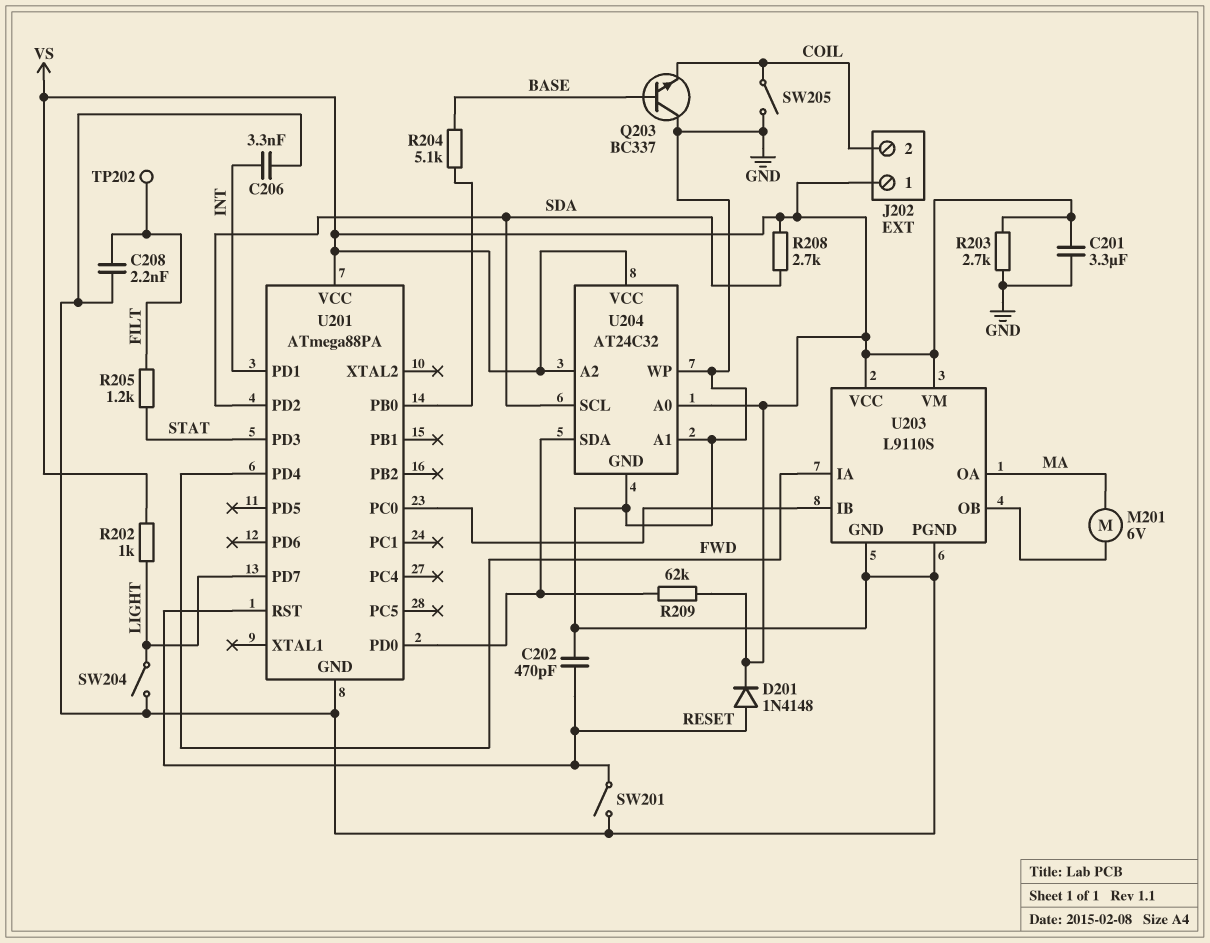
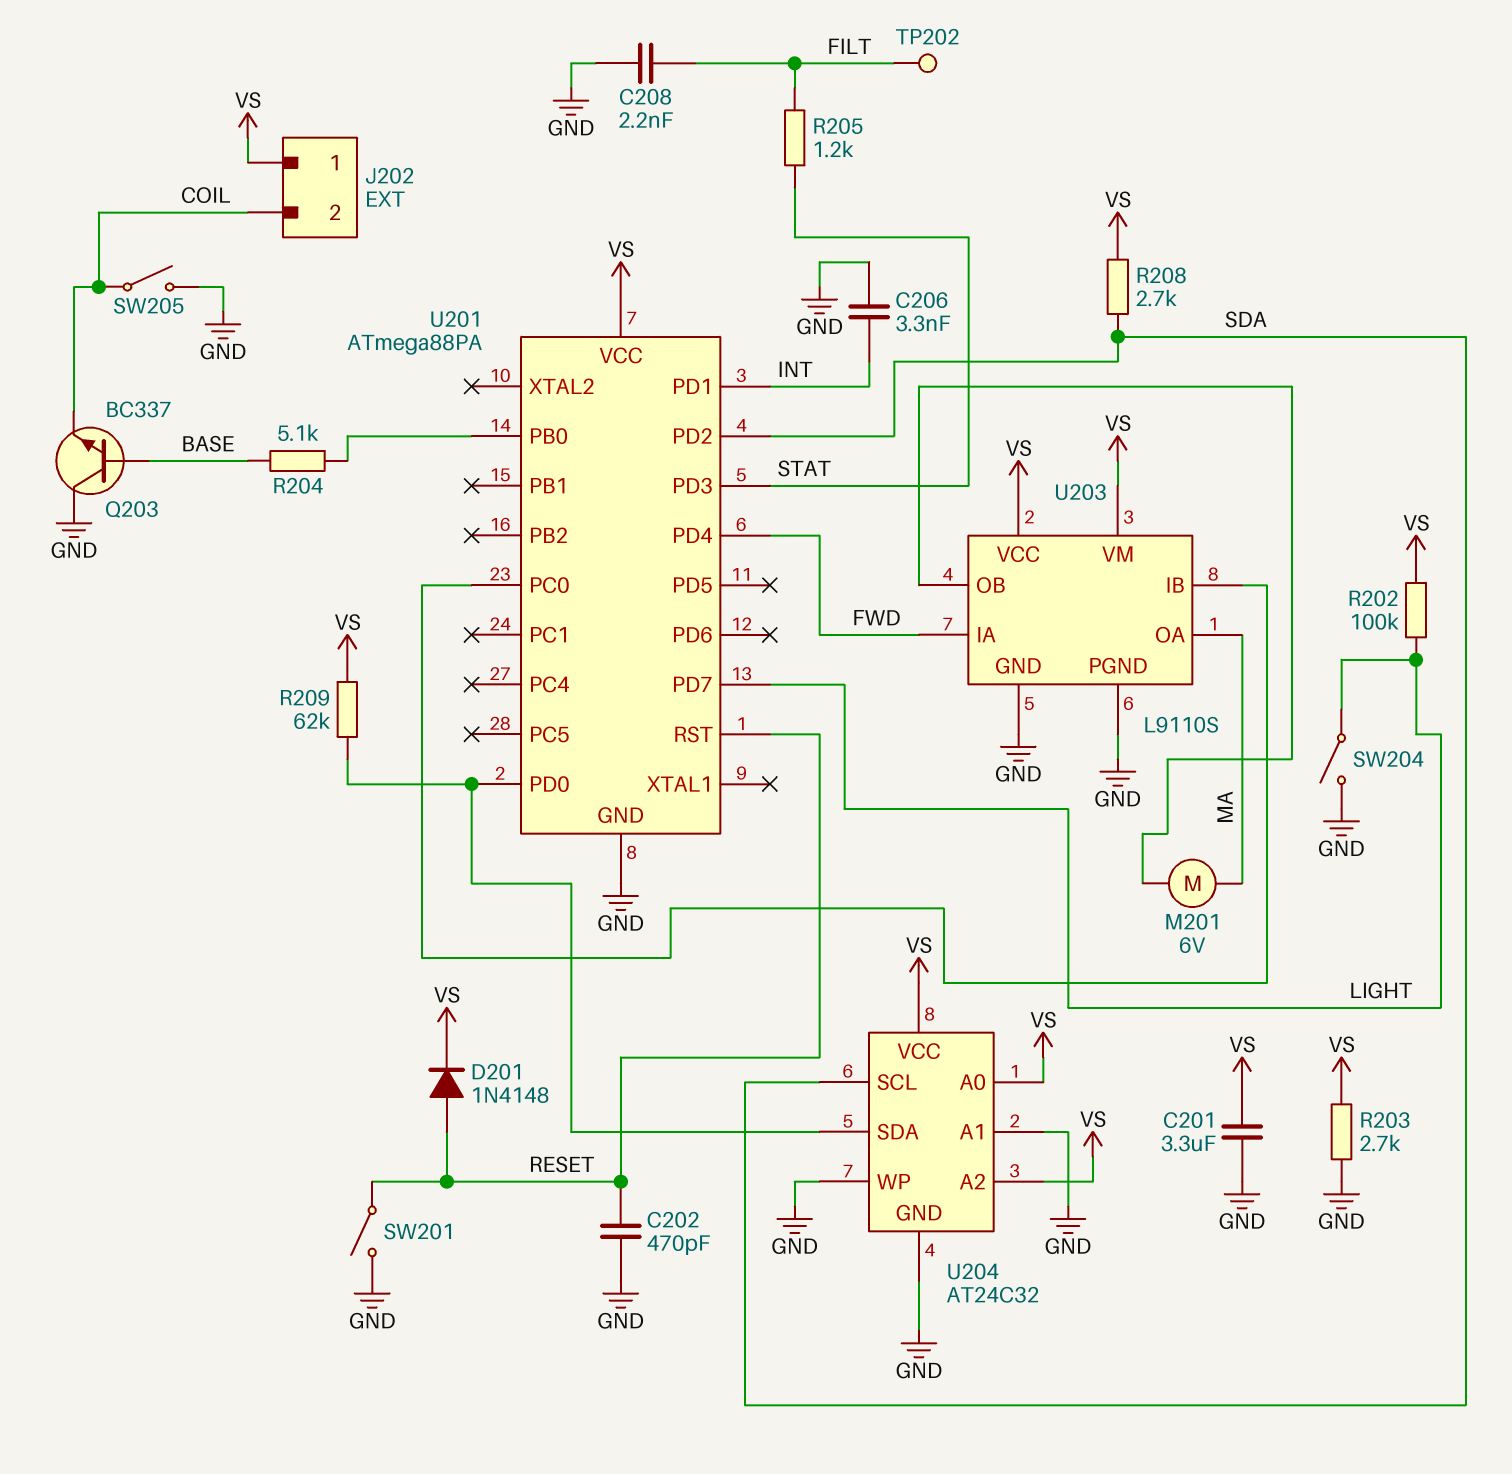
R202: 1k (LIGHT, VS) -> 100k (LIGHT, VS)

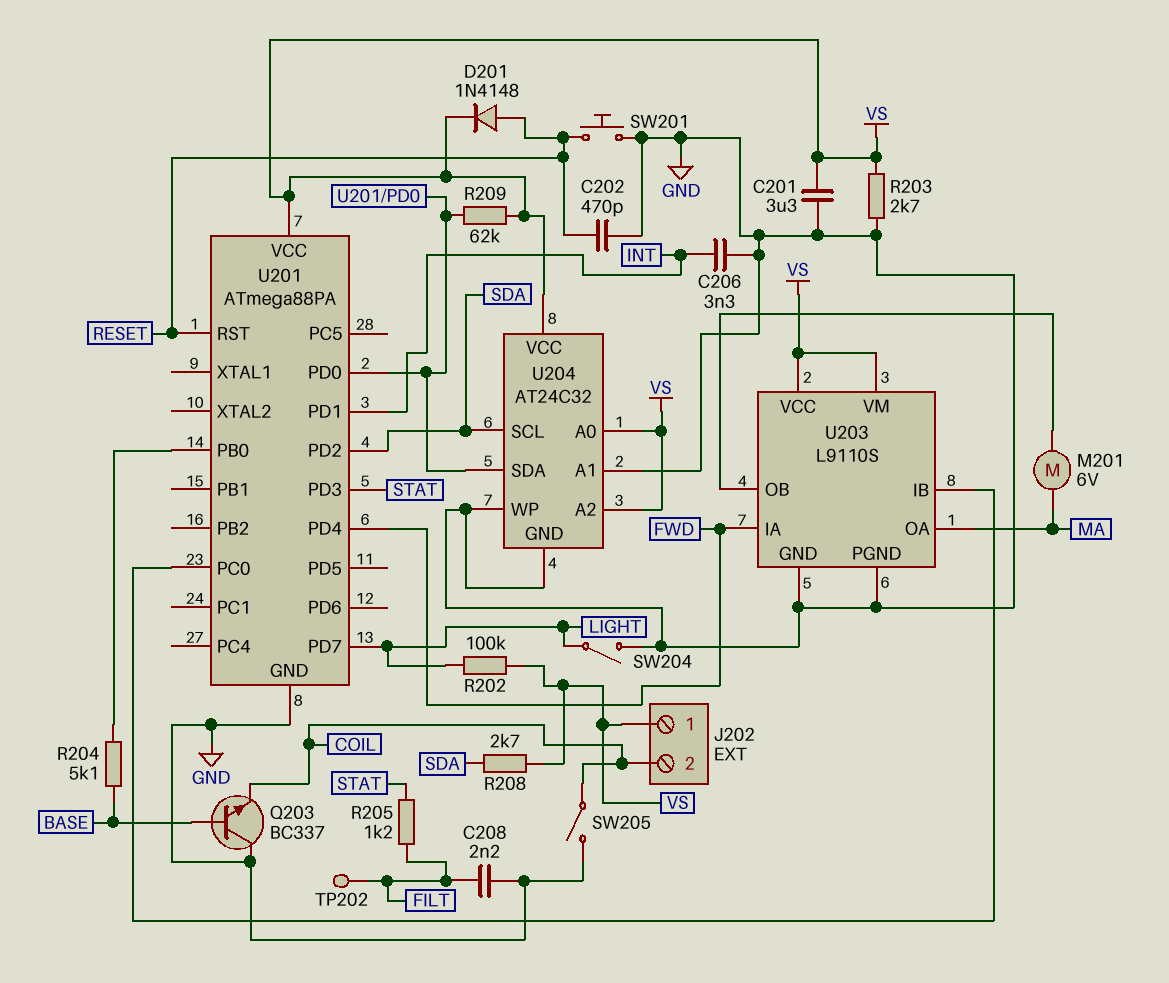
SW201: switch (GND, RESET) -> button (GND, RESET)

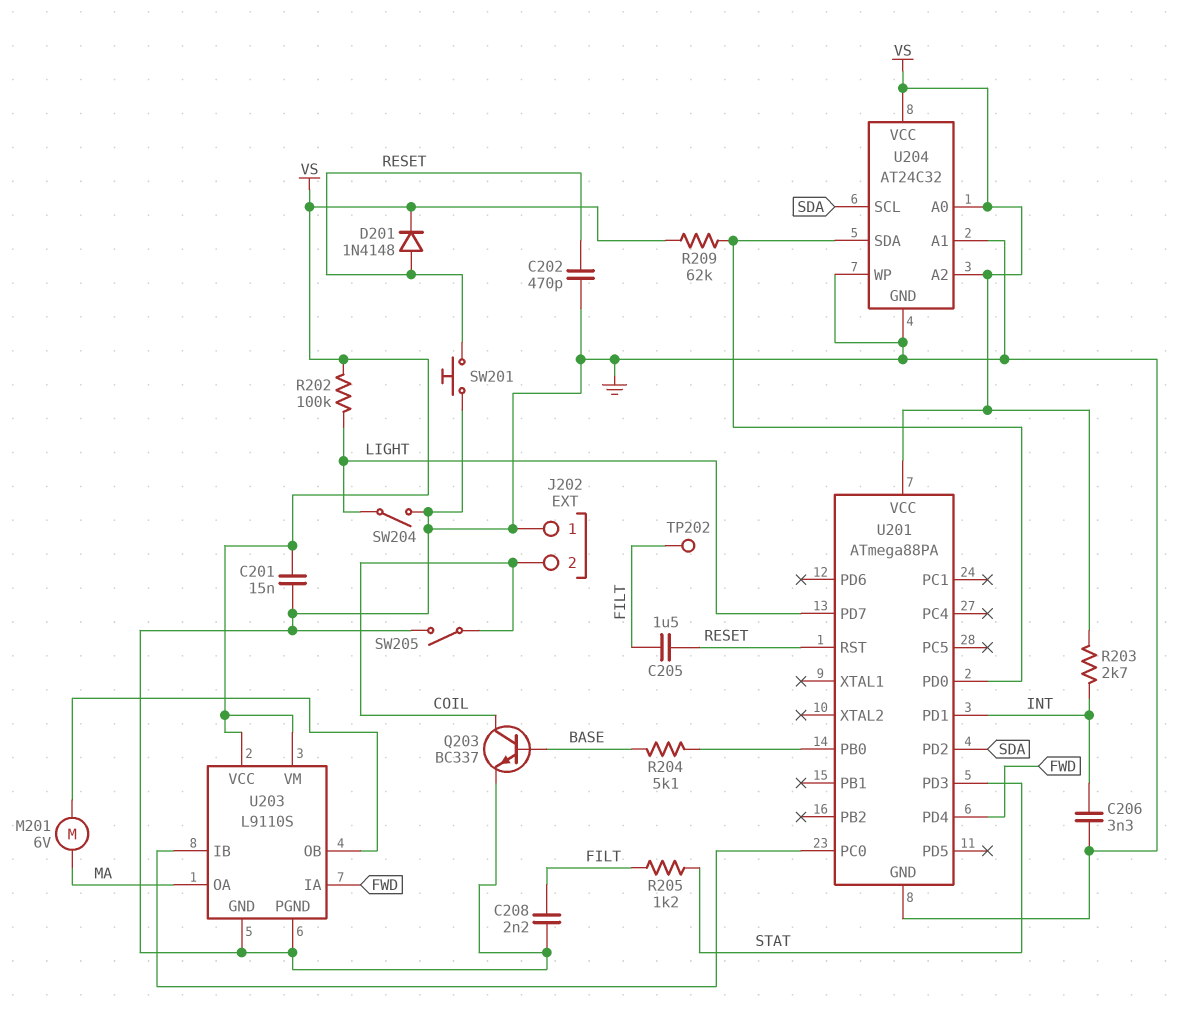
C201: 3.3uF (GND, VS) -> 15nF (GND, VS)
C205: none -> 1.5uF (FILT, RESET)
J202 pin 1: VS -> GND
Q203: NPN BC337 (B BASE, C GND, E COIL) -> NPN BC337 (B BASE, C COIL, E GND)
R203: 2.7k (GND, VS) -> 2.7k (INT, VS)
R208: 2.7k (SDA, VS) -> none

